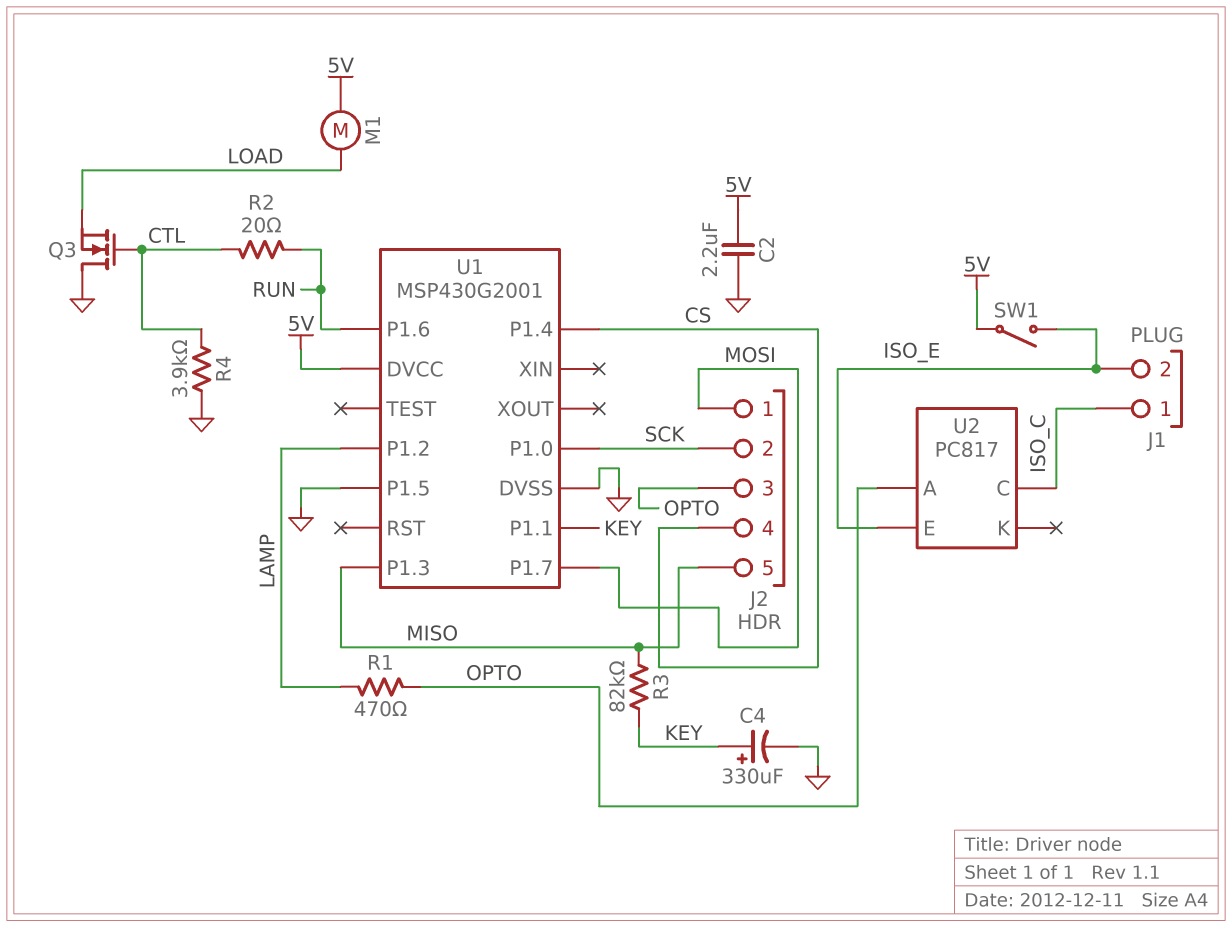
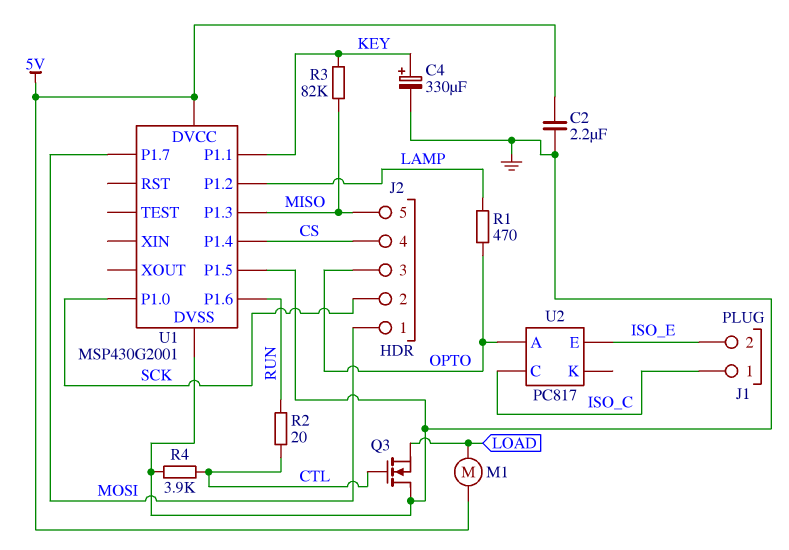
SW1: switch (5V, ISO_E) -> none

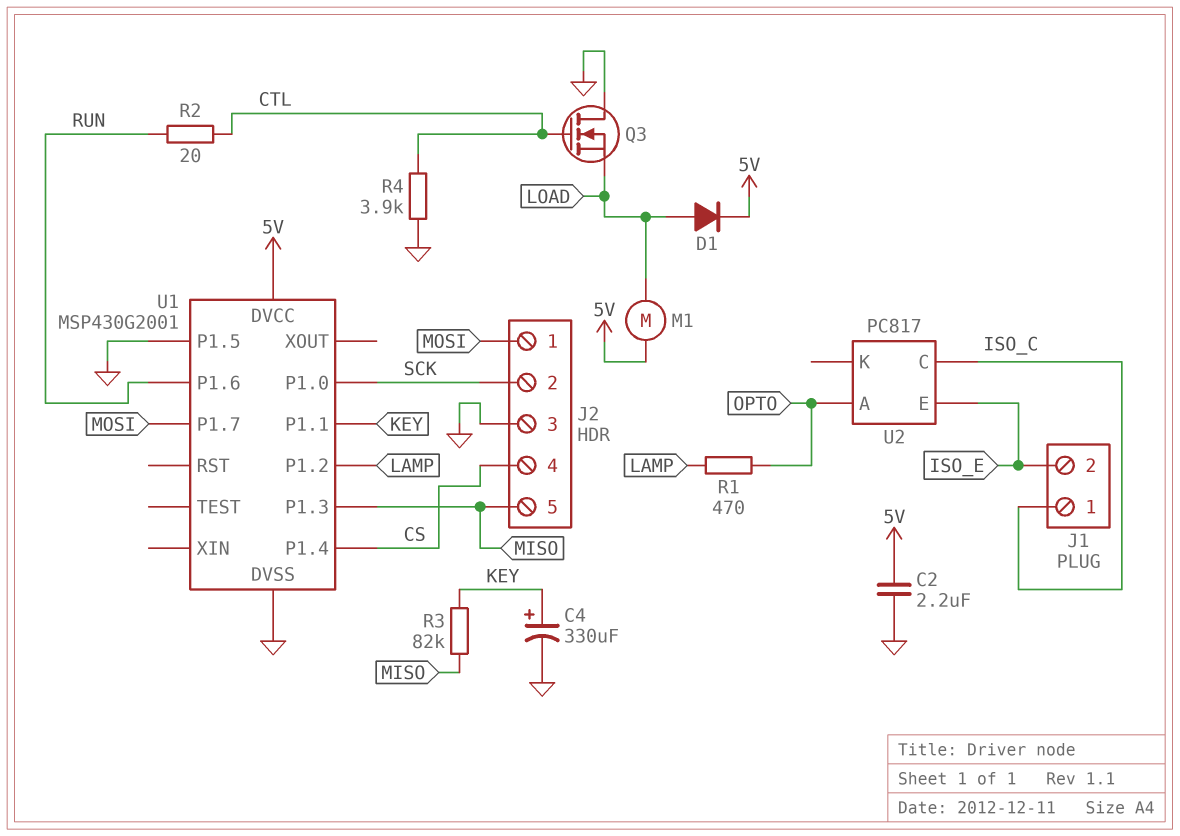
D1: none -> diode (A LOAD, K 5V)
J2 pin 3: OPTO -> GND

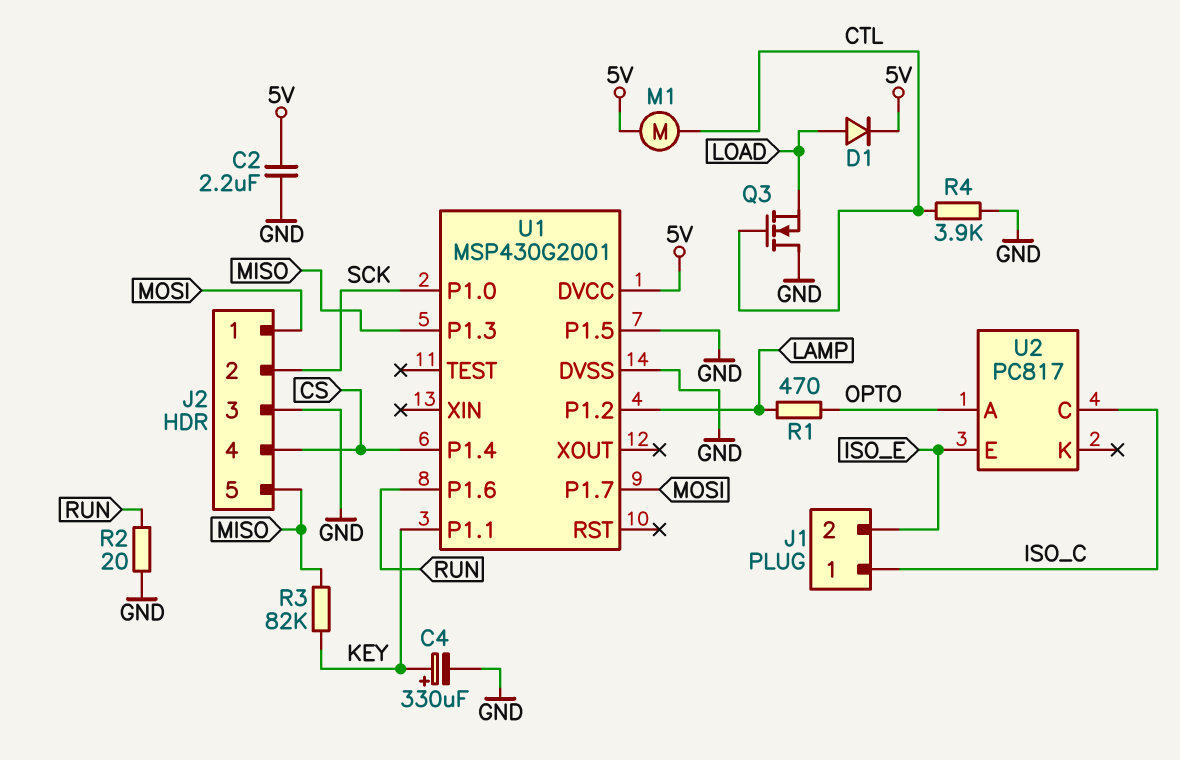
M1: motor (5V, LOAD) -> motor (5V, CTL)
R2: 20 (CTL, RUN) -> 20 (GND, RUN)

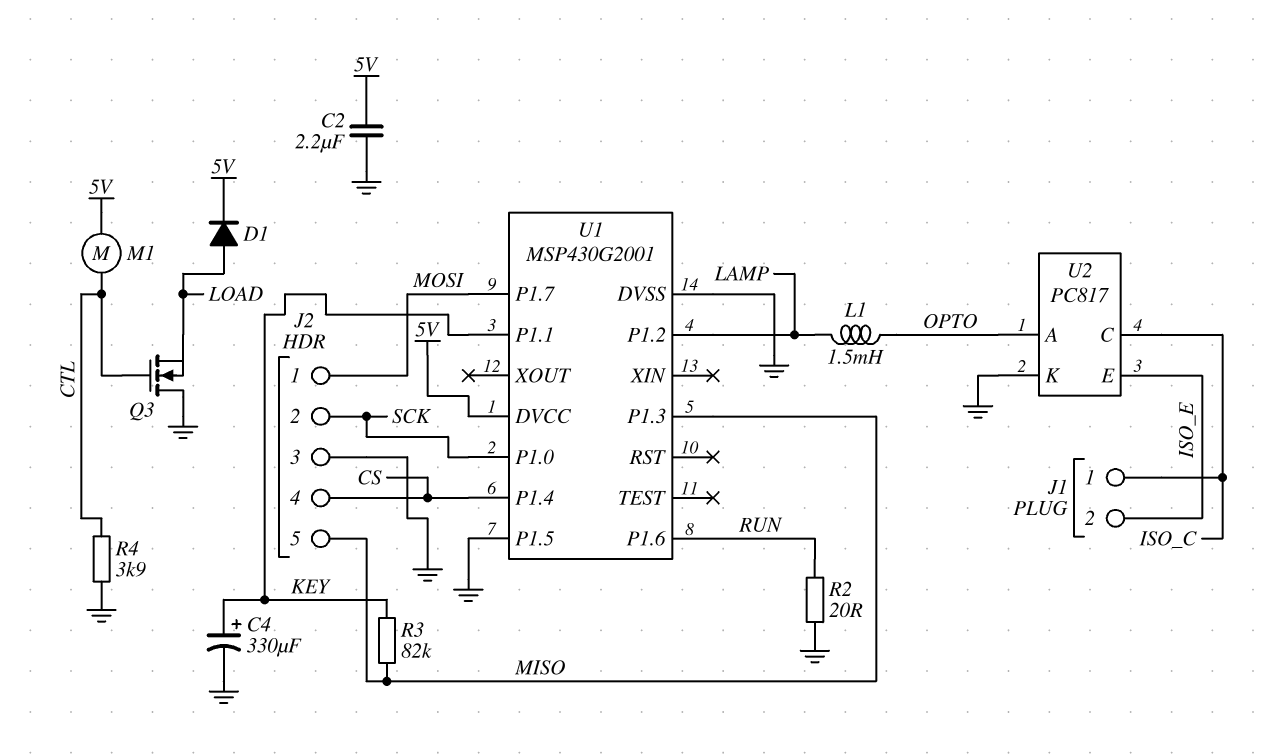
L1: none -> 1.5mH (LAMP, OPTO)
R1: 470 (LAMP, OPTO) -> none
U2 pin K: none -> GND

